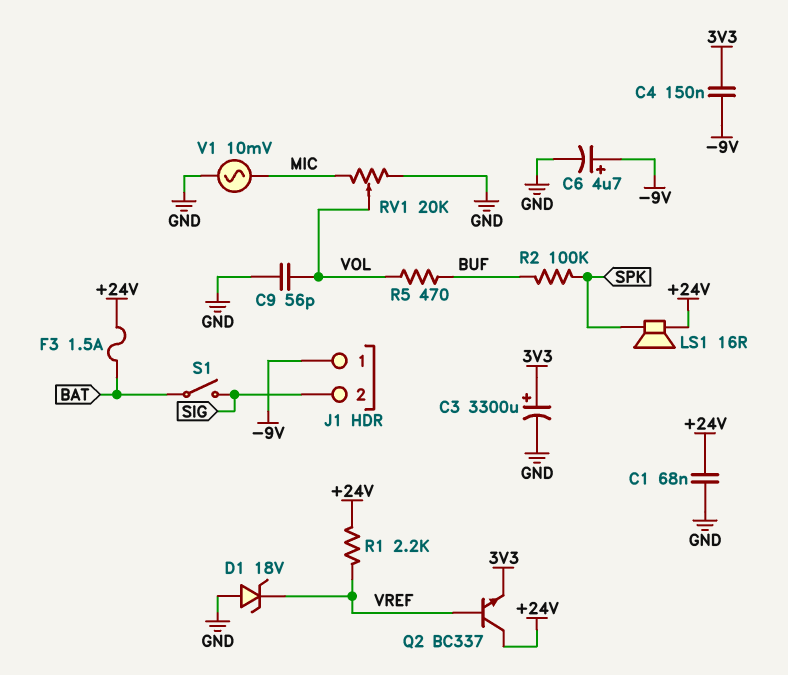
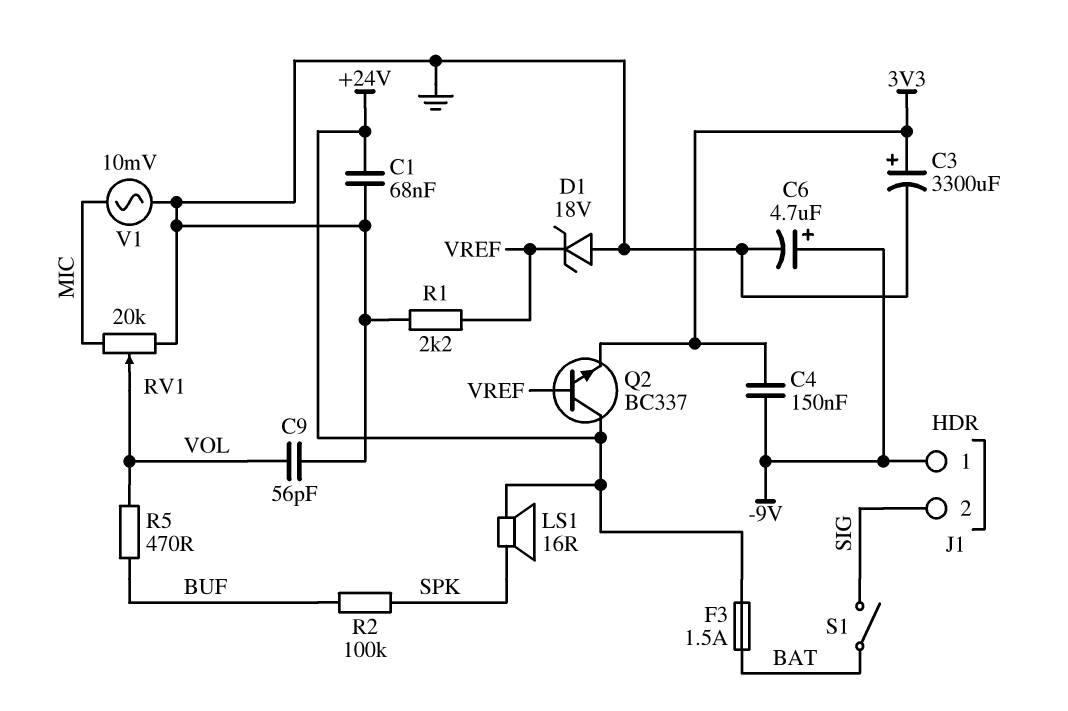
R1: 2.2k (+24V, VREF) -> 2.2k (GND, VREF)

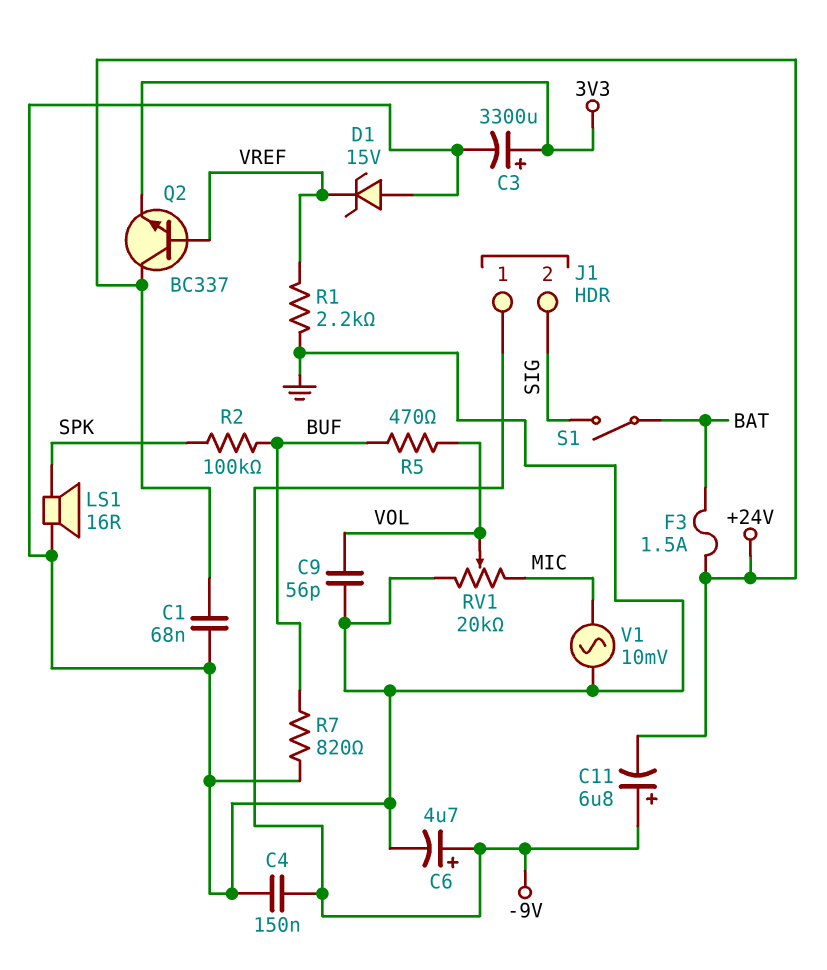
C4: 150nF (-9V, 3V3) -> 150nF (-9V, GND)
C11: none -> 6.8uF (plus -9V, minus +24V)
D1: zener 18V (A GND, K VREF) -> zener 15V (A GND, K VREF)
LS1: speaker 16R (+24V, SPK) -> speaker 16R (GND, SPK)
R7: none -> 820 (BUF, GND)

